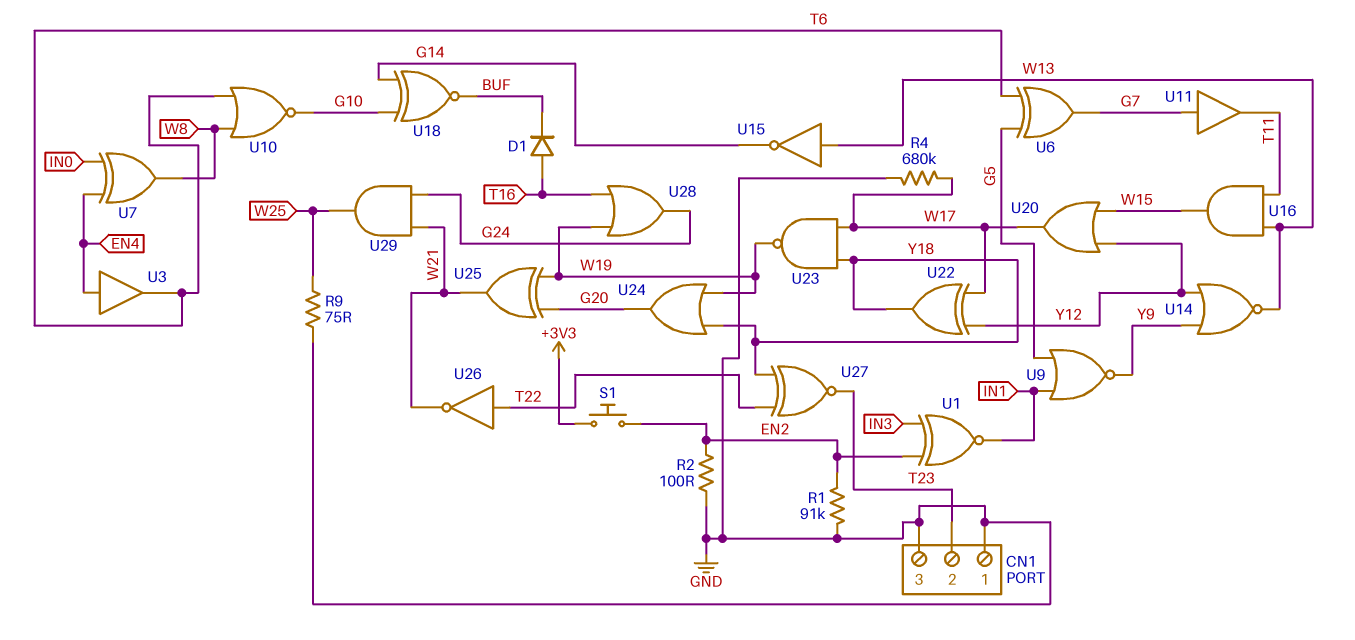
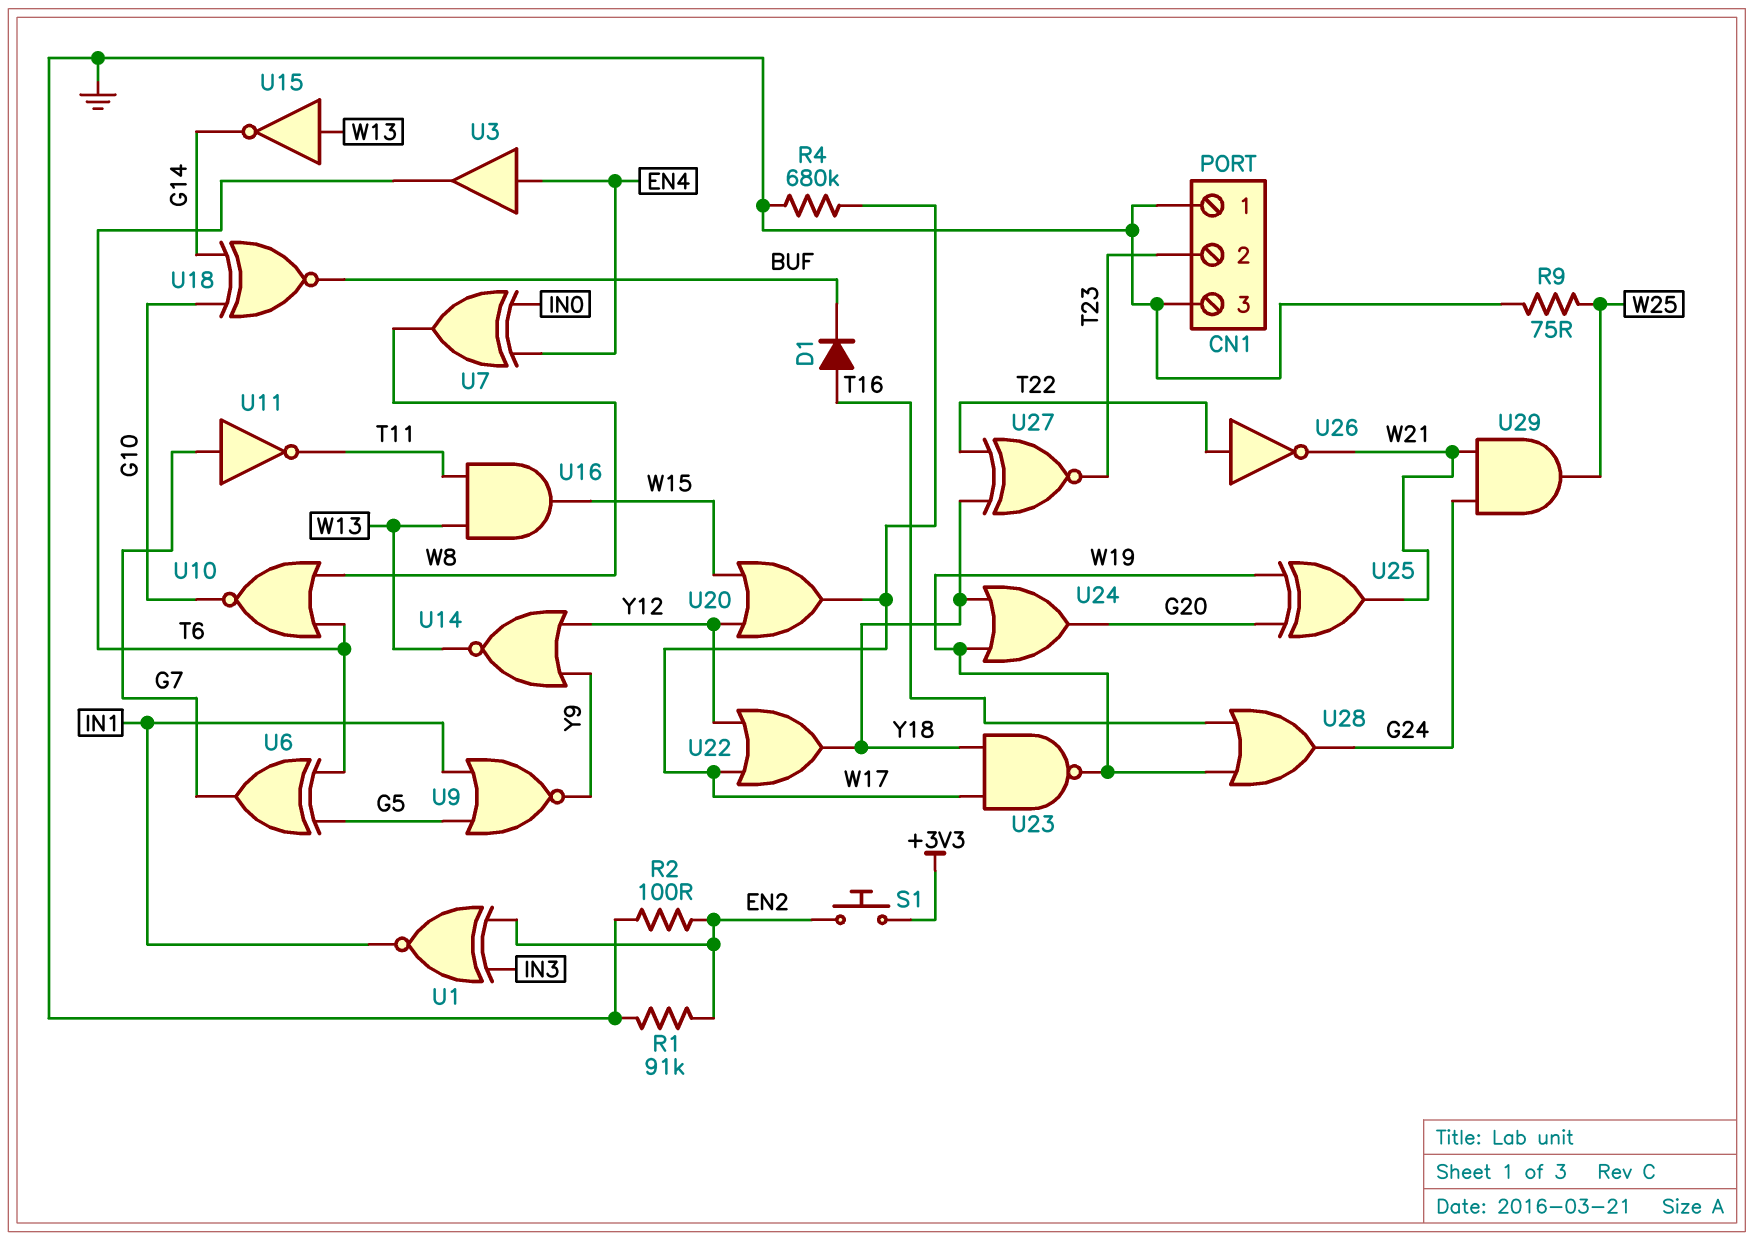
U11: buffer (in G7, out T11) -> NOT (in G7, out T11)
U22: XOR (in W17, in Y12, out Y18) -> OR (in W17, in Y12, out Y18)

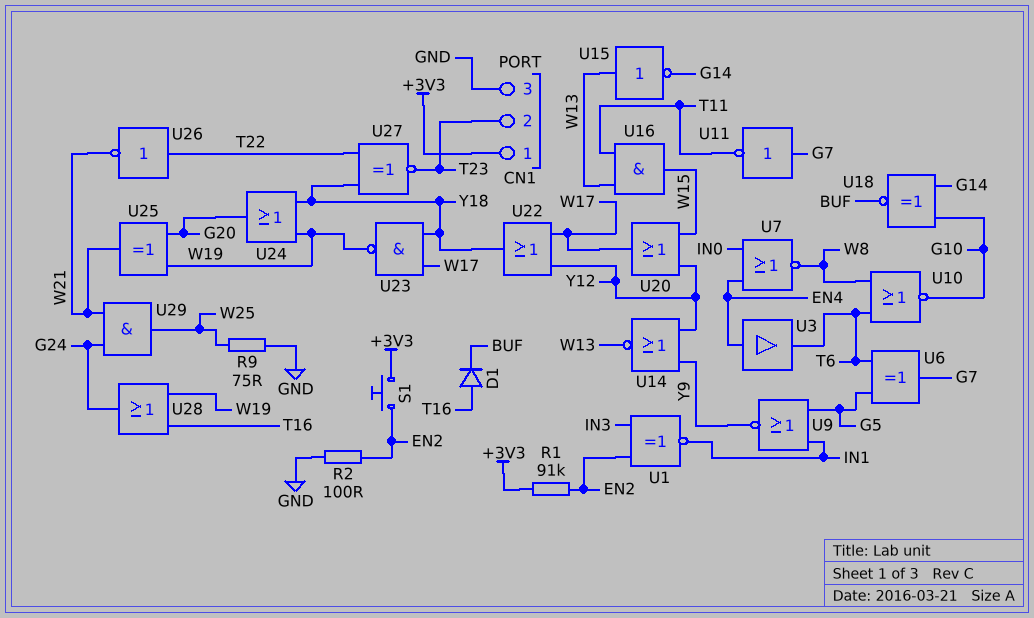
CN1 pin 1: GND -> +3V3
R1: 91k (EN2, GND) -> 91k (+3V3, EN2)
R4: 680k (GND, W17) -> none
U7: XOR (in EN4, in IN0, out W8) -> NOR (in EN4, in IN0, out W8)

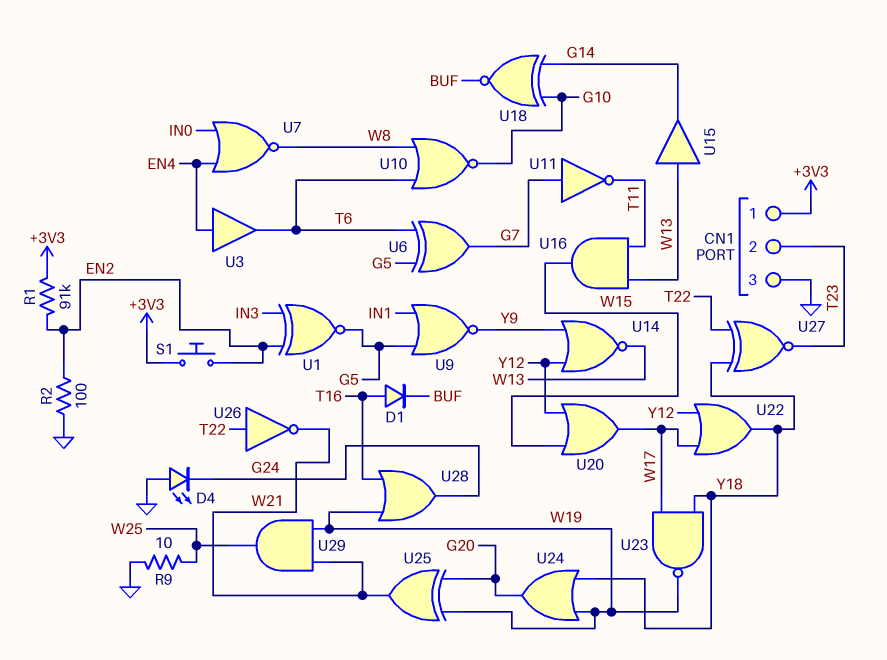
D4: none -> LED (A GND, K G24)
R9: 75 (GND, W25) -> 10 (GND, W25)
U1: XNOR (in EN2, in IN3, out IN1) -> XNOR (in EN2, in IN3, out G5)
U15: NOT (in W13, out G14) -> buffer (in W13, out G14)
U29: AND (in G24, in W21, out W25) -> AND (in W19, in W21, out W25)

